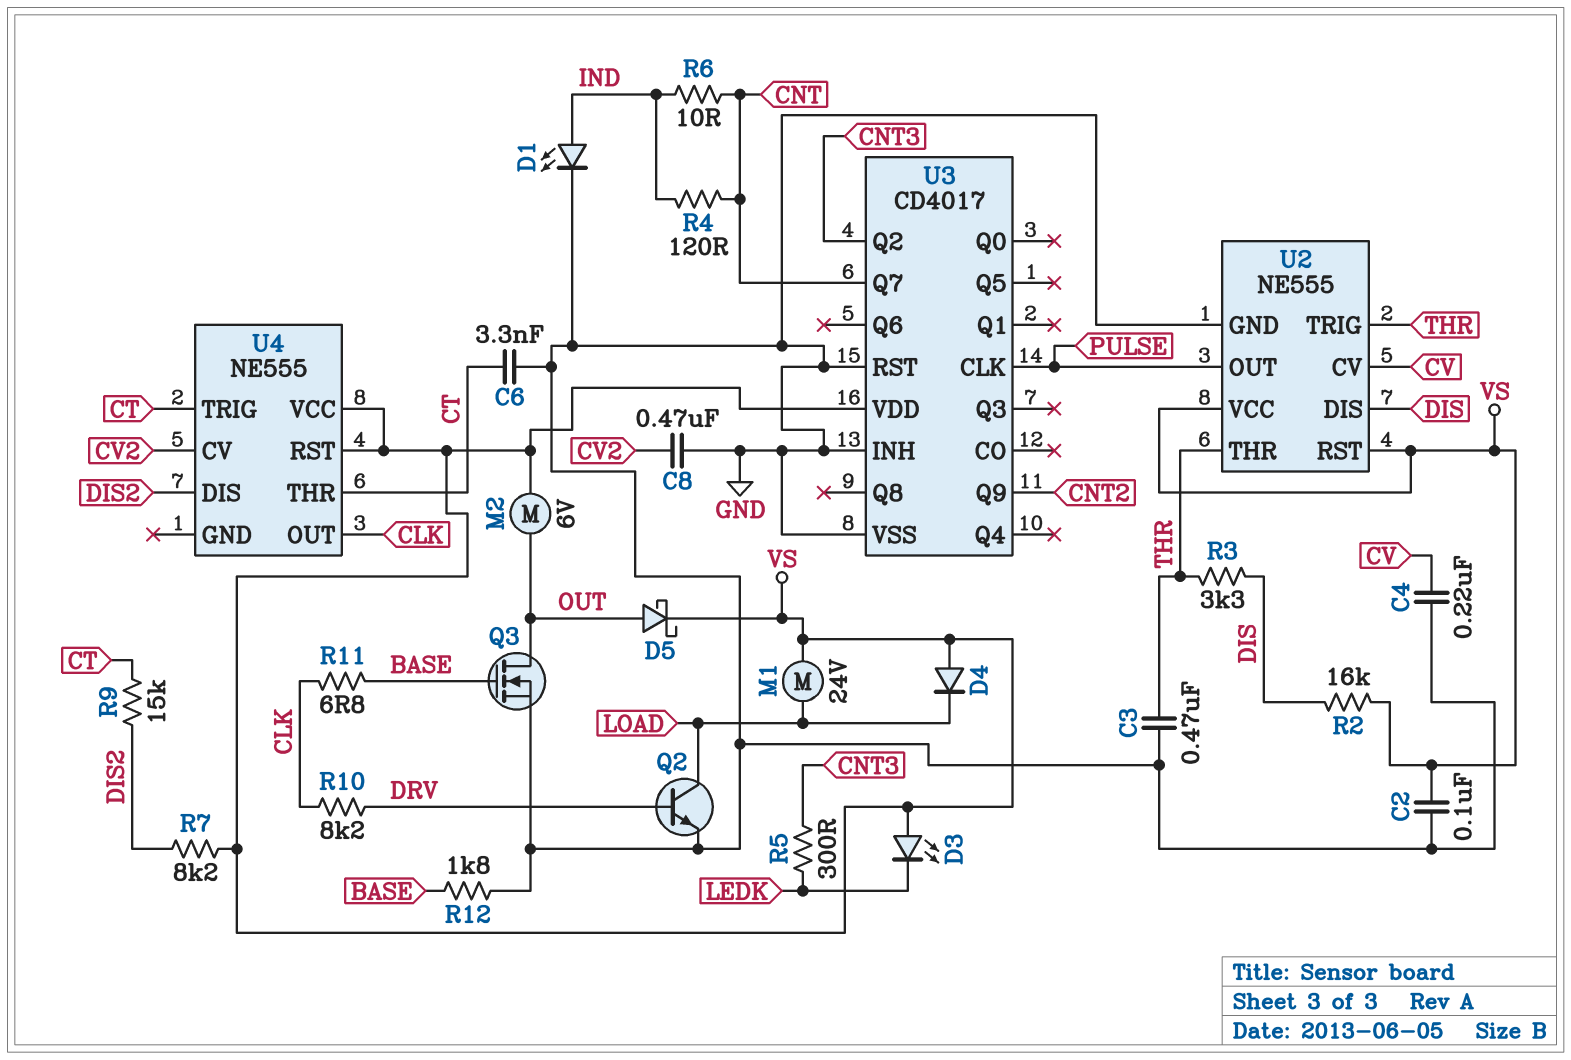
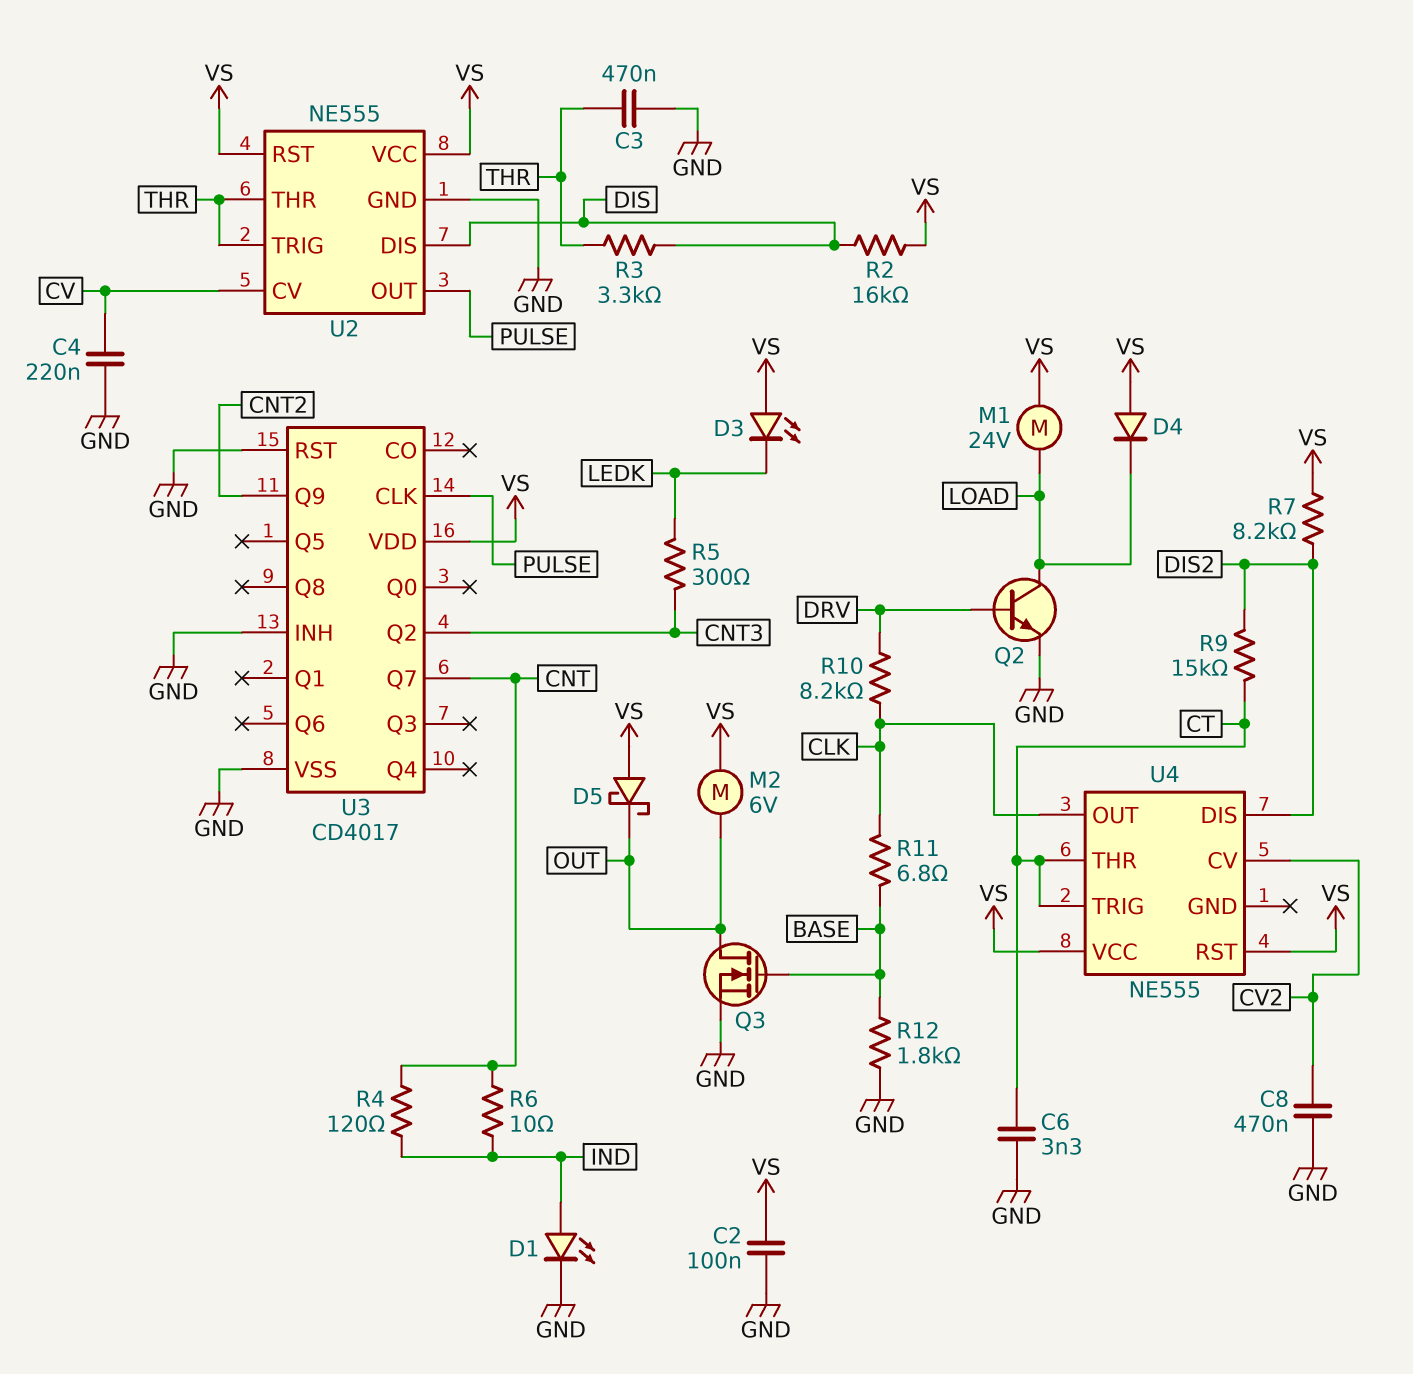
D5: schottky (A OUT, K VS) -> schottky (A VS, K OUT)

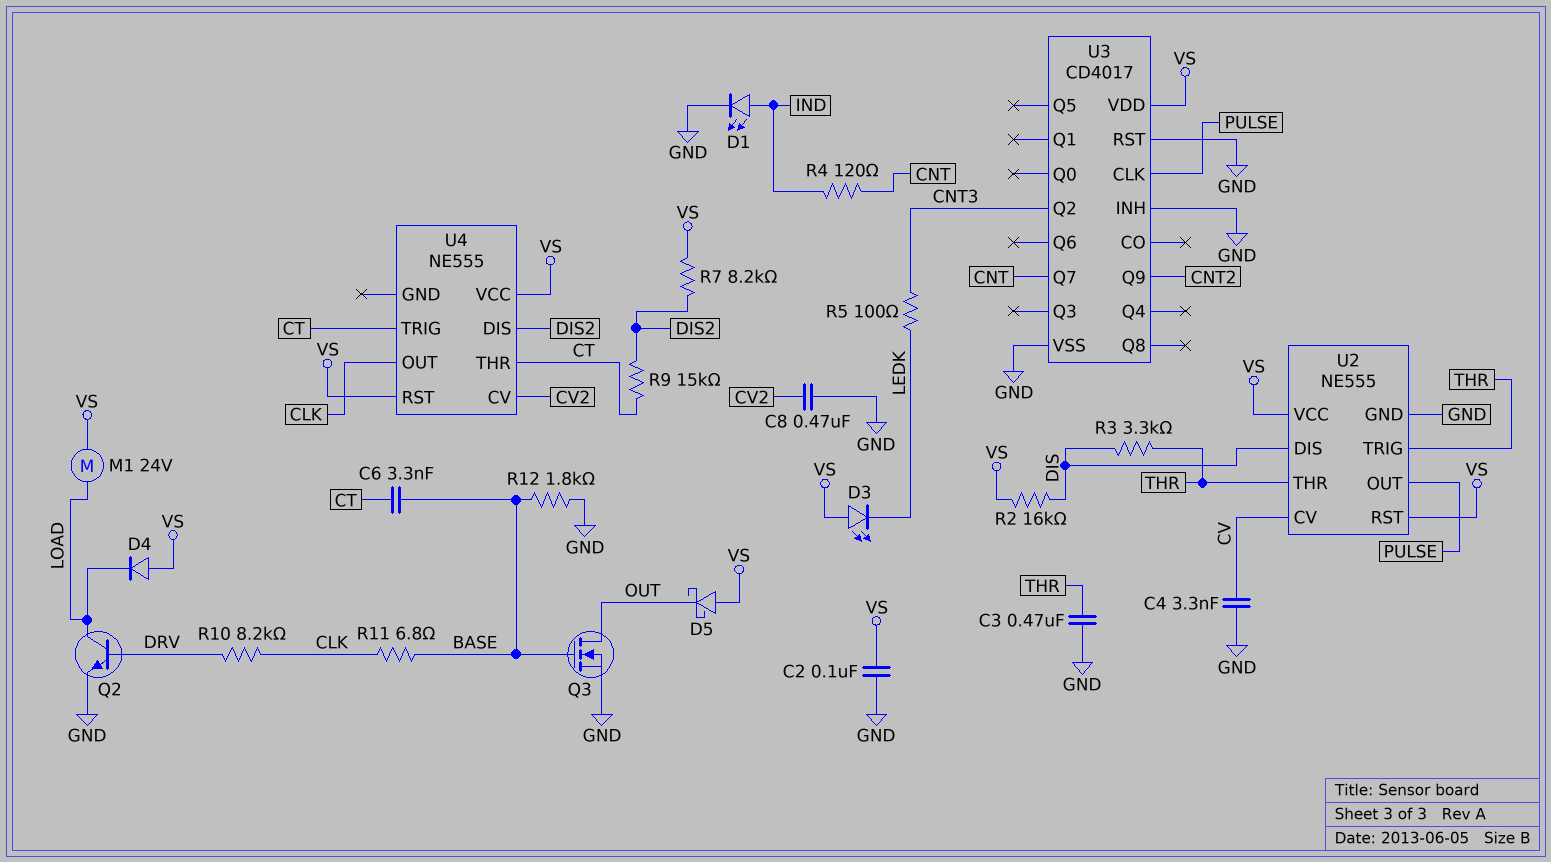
C4: 220nF (CV, GND) -> 3.3nF (CV, GND)
C6: 3.3nF (CT, GND) -> 3.3nF (BASE, CT)
M2: motor 6V (OUT, VS) -> none
R5: 300 (CNT3, LEDK) -> 100 (CNT3, LEDK)
R6: 10 (CNT, IND) -> none

